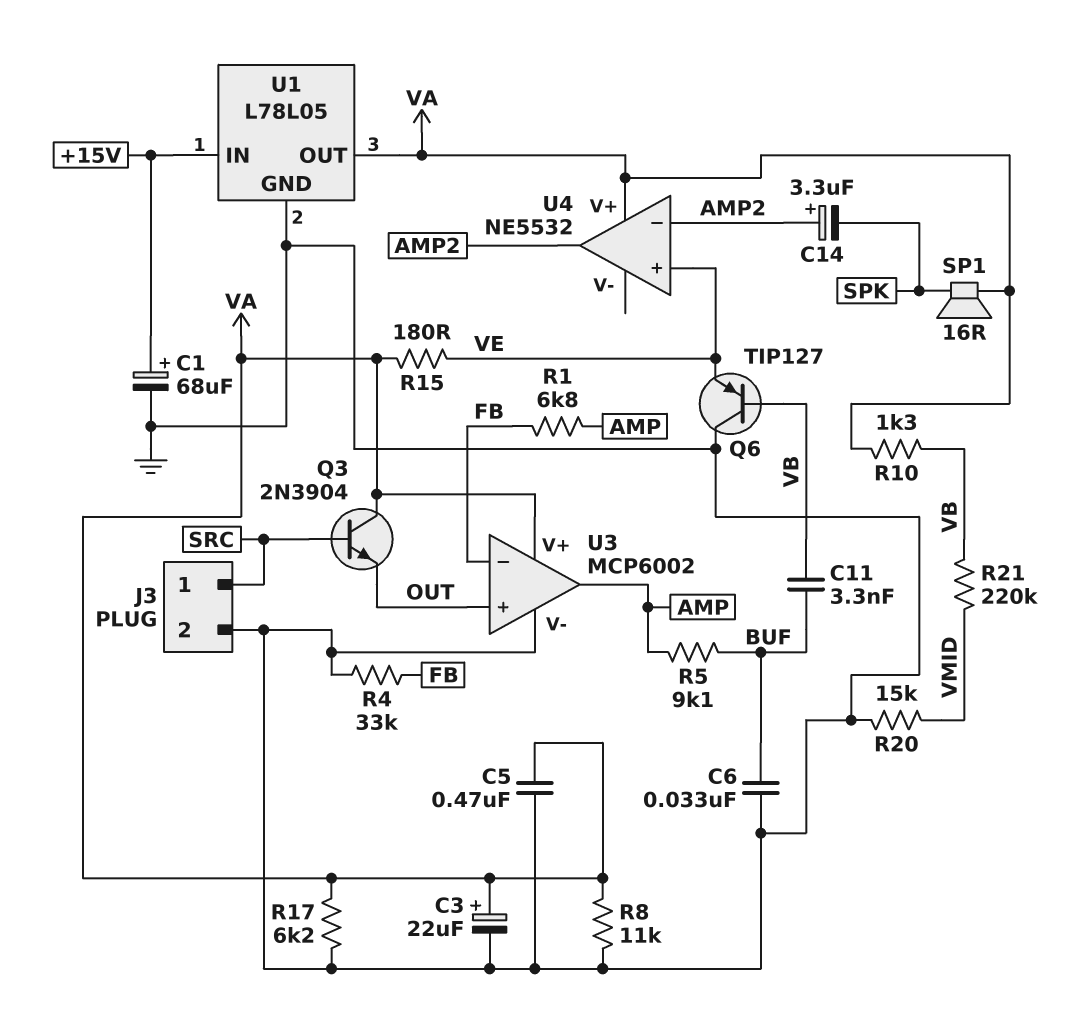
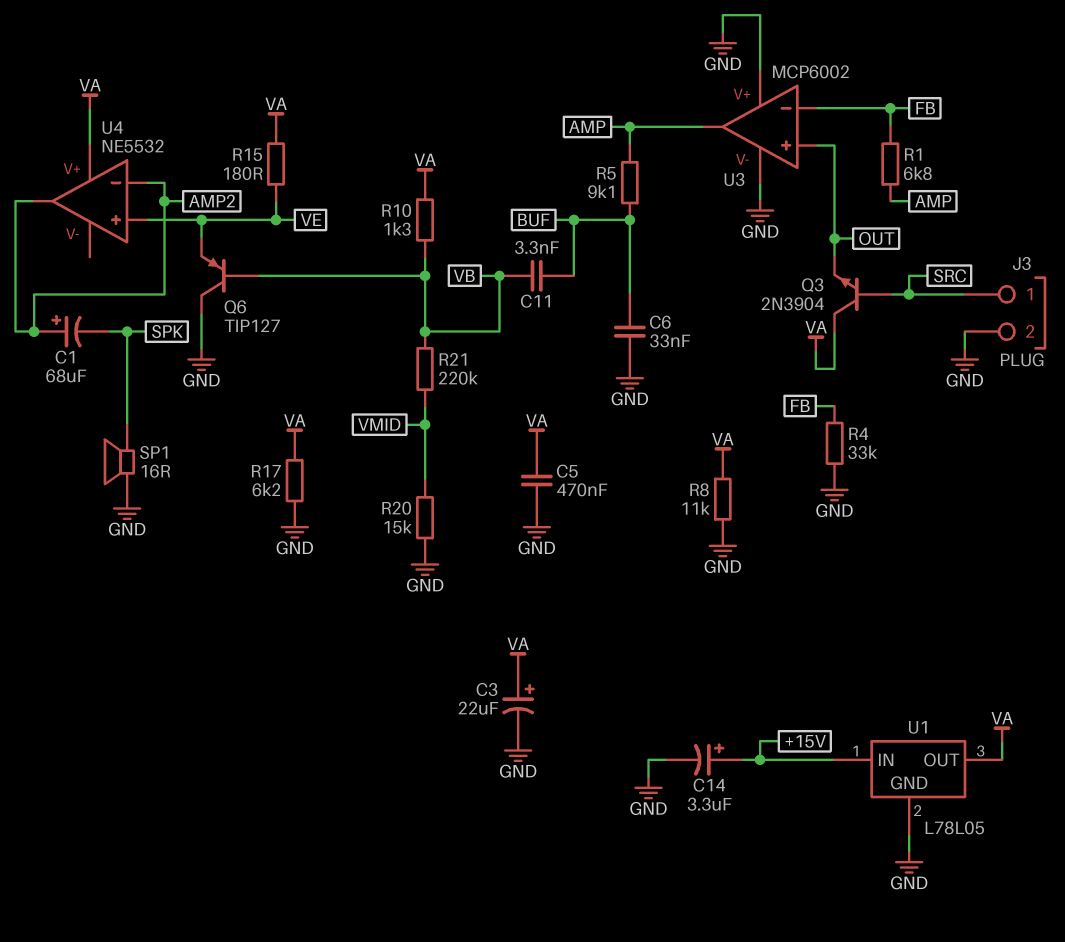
C1: 68uF (plus +15V, minus GND) -> 68uF (plus AMP2, minus SPK)
C14: 3.3uF (plus AMP2, minus SPK) -> 3.3uF (plus +15V, minus GND)
SP1: speaker 16R (SPK, VA) -> speaker 16R (GND, SPK)
U3 pin V+: VA -> GND

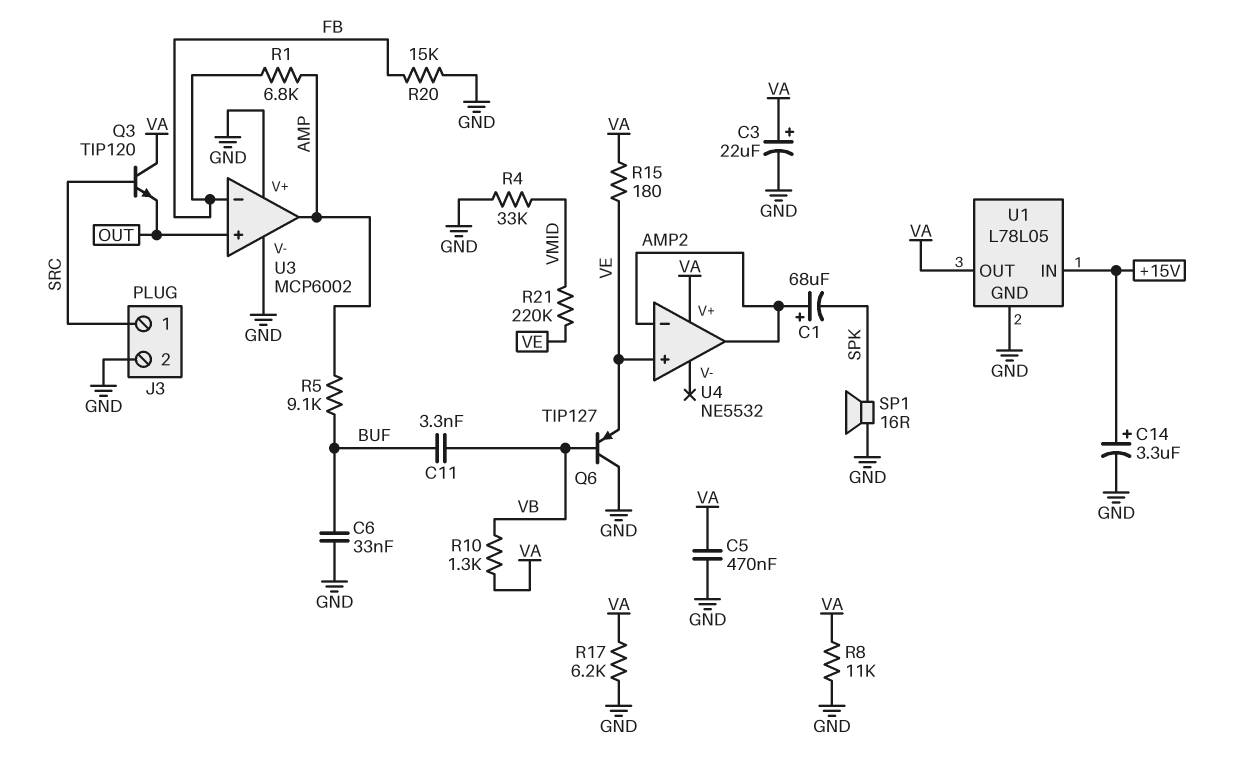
Q3: NPN 2N3904 (B SRC, C VA, E OUT) -> NPN TIP120 (B SRC, C VA, E OUT)
R4: 33k (FB, GND) -> 33k (GND, VMID)
R20: 15k (GND, VMID) -> 15k (FB, GND)
R21: 220k (VB, VMID) -> 220k (VE, VMID)

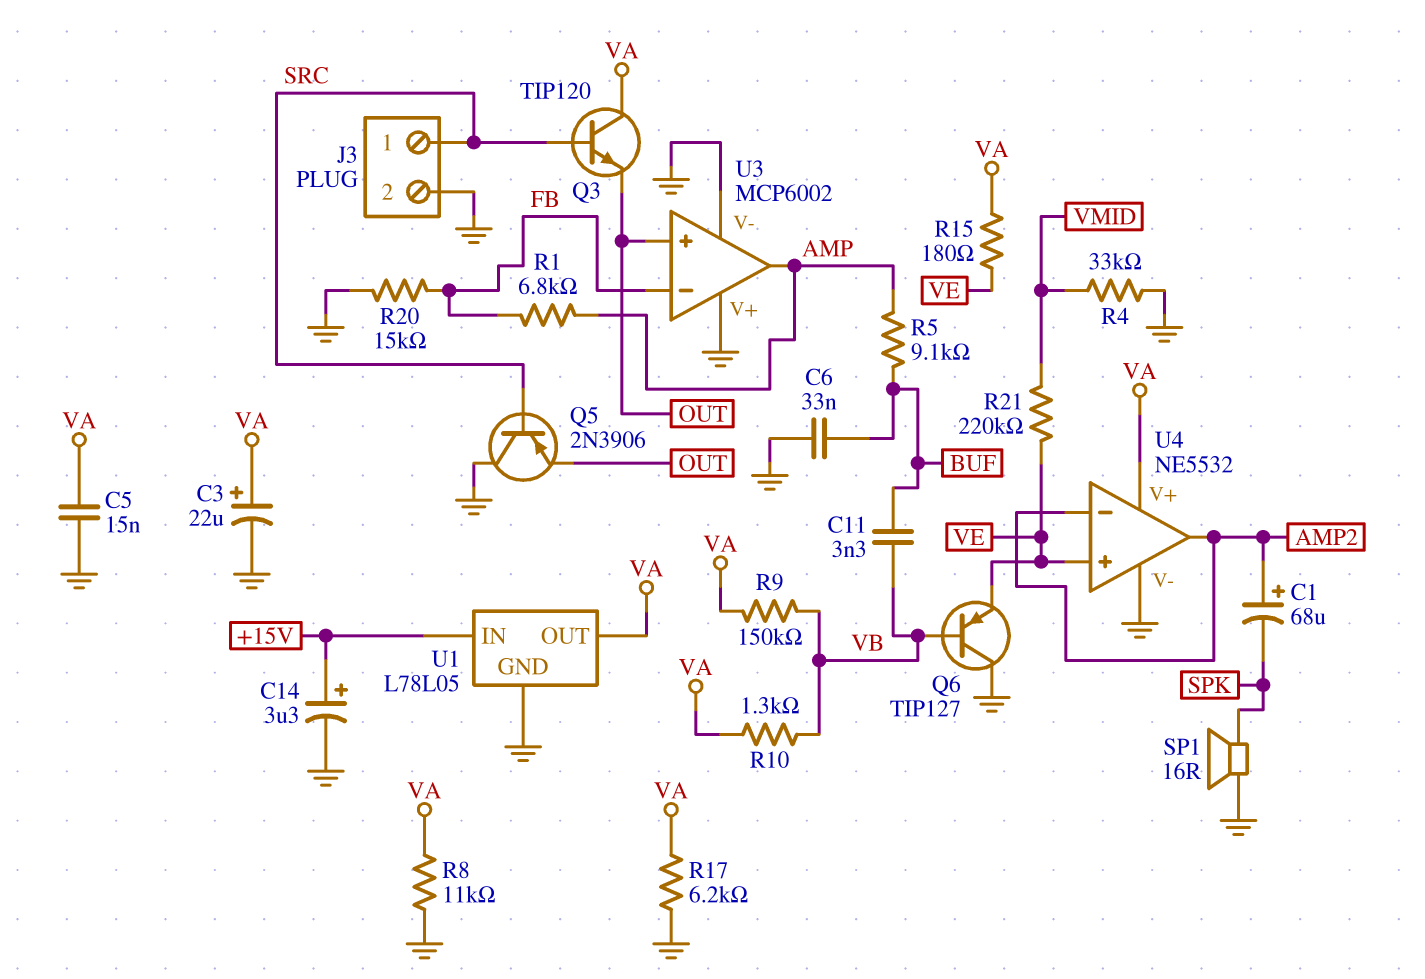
C5: 470nF (GND, VA) -> 15nF (GND, VA)
Q5: none -> PNP 2N3906 (B SRC, C GND, E OUT)
R9: none -> 150k (VA, VB)
U4 pin V-: none -> GND

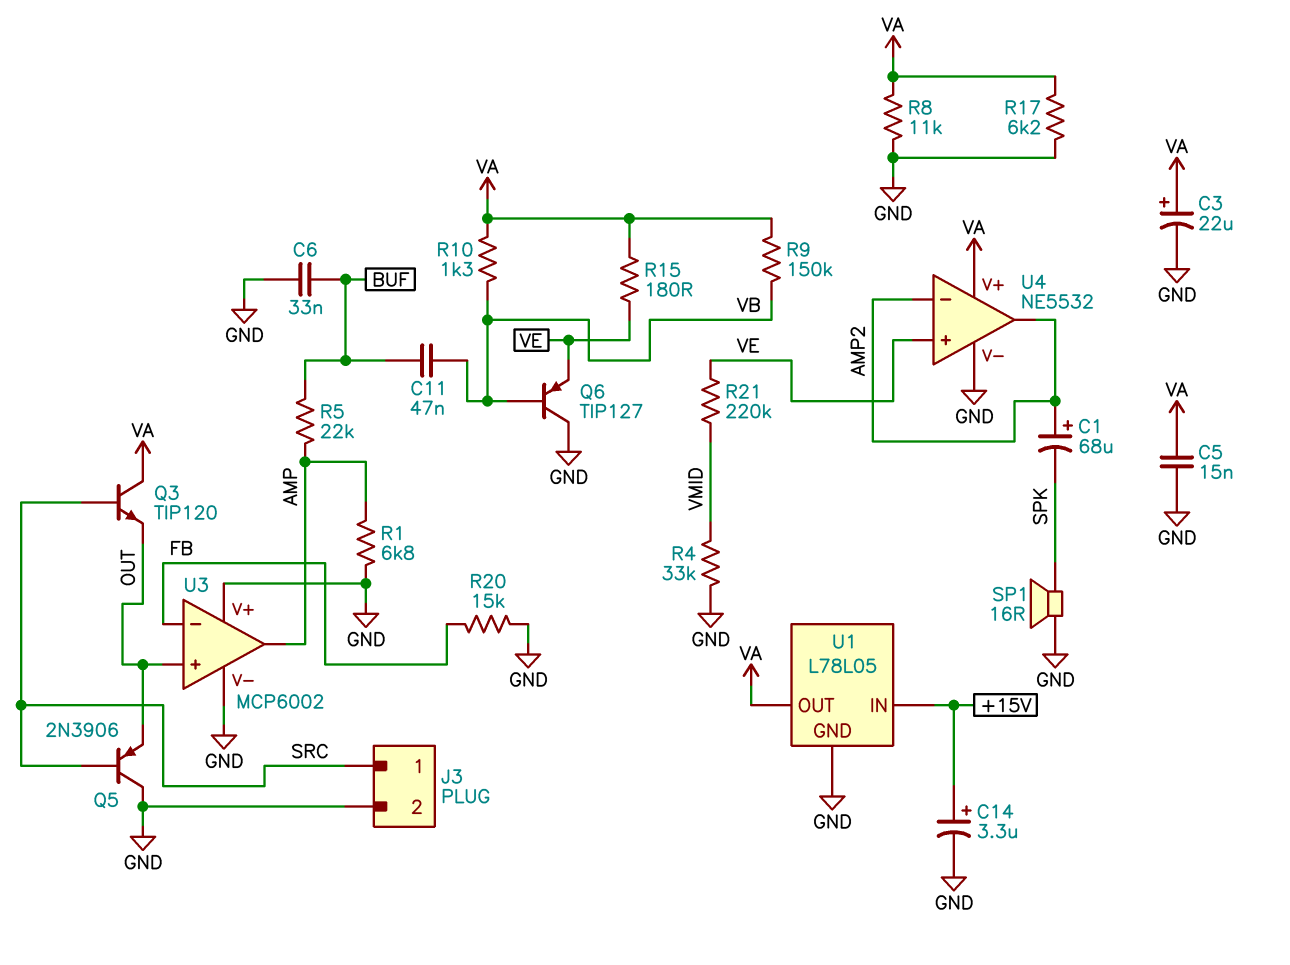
C11: 3.3nF (BUF, VB) -> 47nF (BUF, VB)
R1: 6.8k (AMP, FB) -> 6.8k (AMP, GND)
R5: 9.1k (AMP, BUF) -> 22k (AMP, BUF)

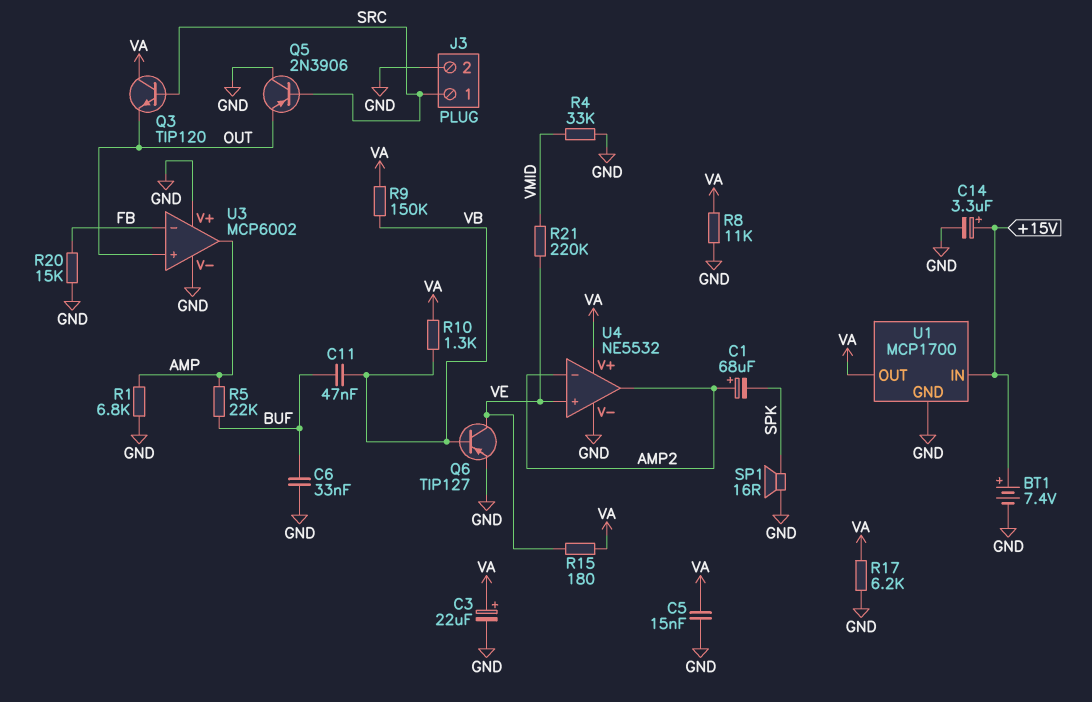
BT1: none -> 7.4V (plus +15V, minus GND)
Q6: PNP TIP127 (B VB, C GND, E VE) -> PNP TIP127 (B VB, C VE, E GND)
U1: L78L05 -> MCP1700

